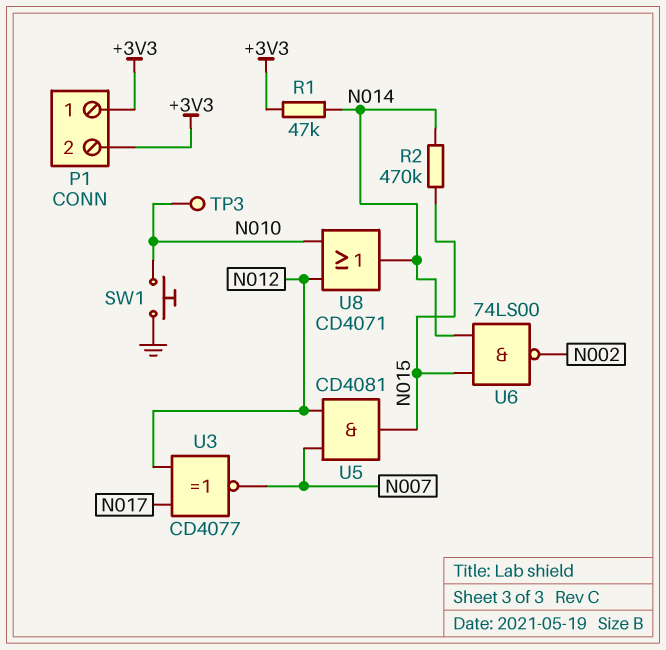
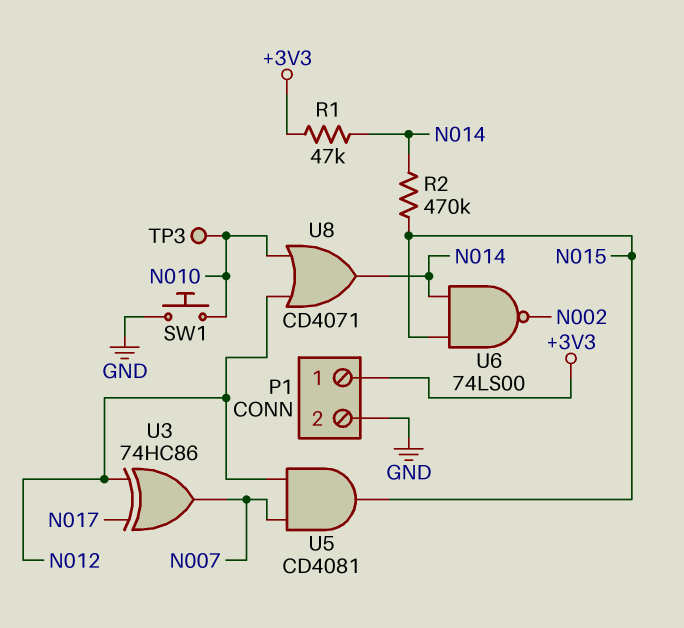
P1 pin 2: +3V3 -> GND
U3: XNOR CD4077 (in N012, in N017, out N007) -> XOR 74HC86 (in N012, in N017, out N007)

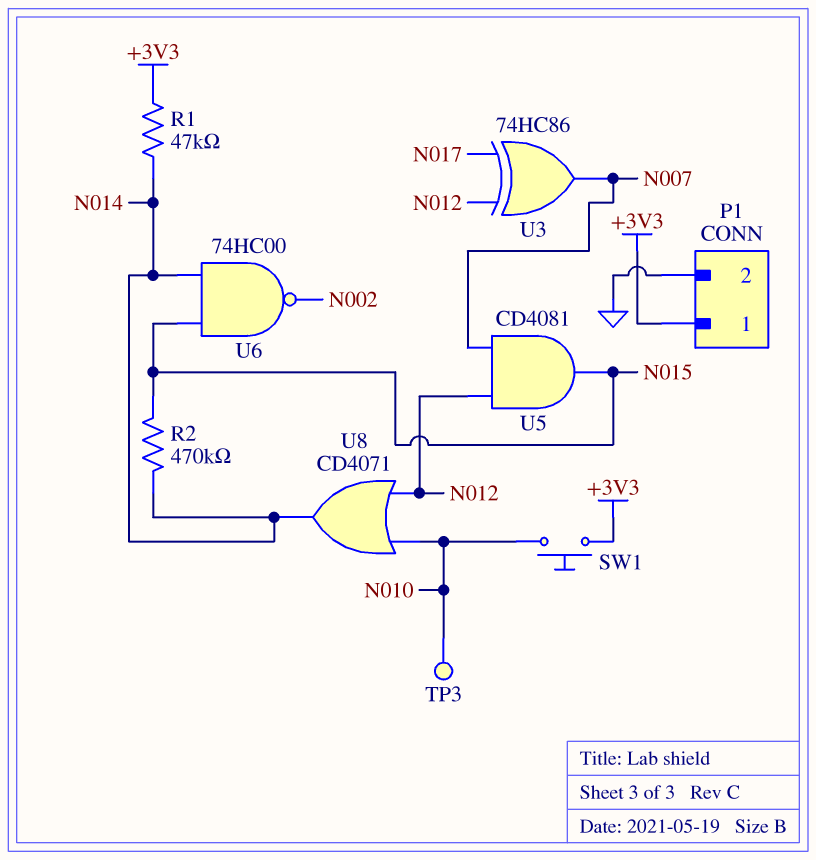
SW1: button (GND, N010) -> button (+3V3, N010)
U6: NAND 74LS00 (in N014, in N015, out N002) -> NAND 74HC00 (in N014, in N015, out N002)

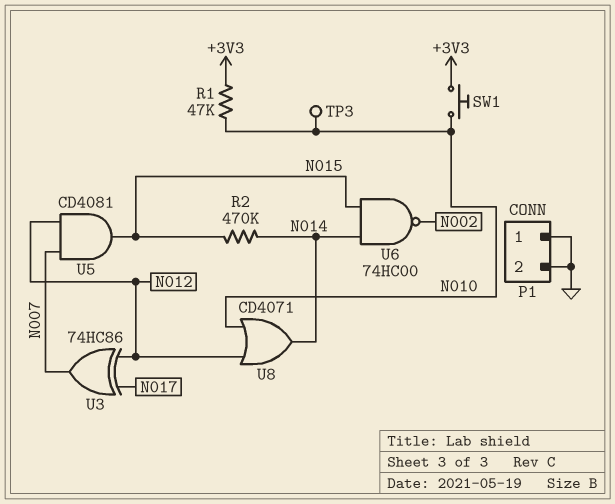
P1 pin 1: +3V3 -> GND
R1: 47k (+3V3, N014) -> 47k (+3V3, N010)

